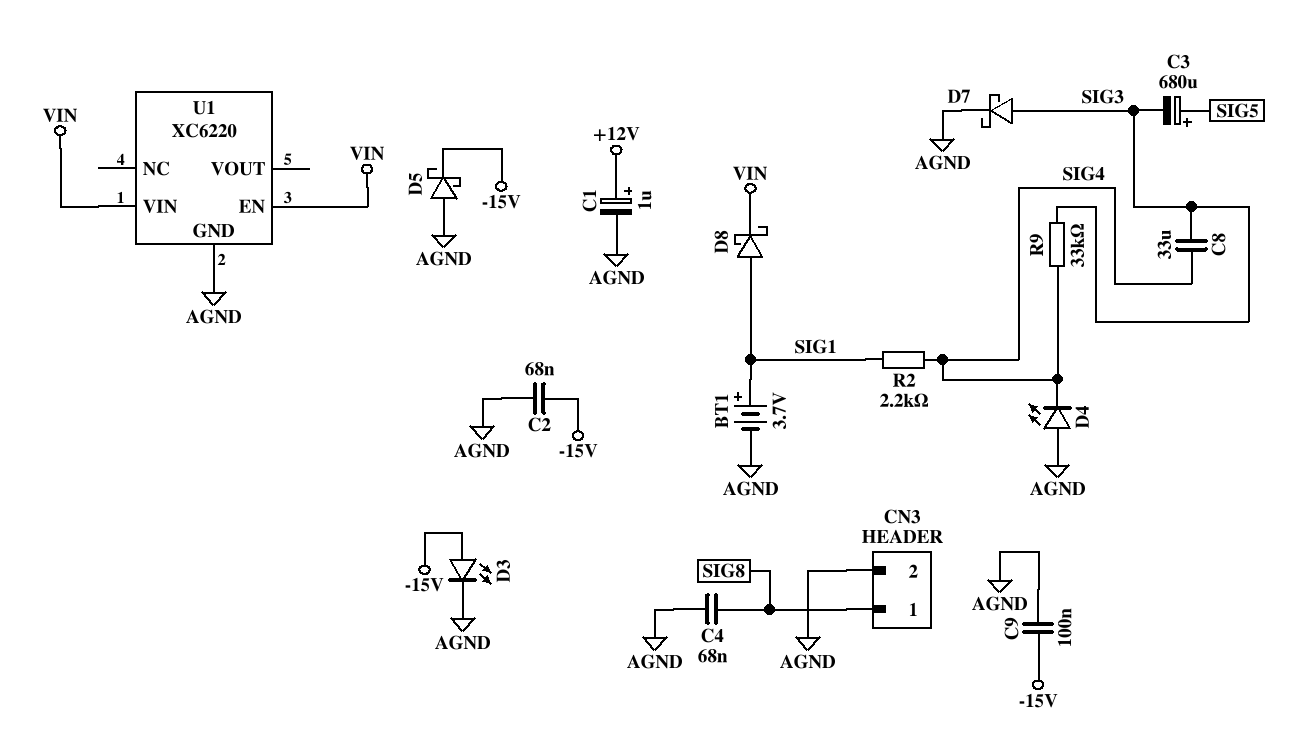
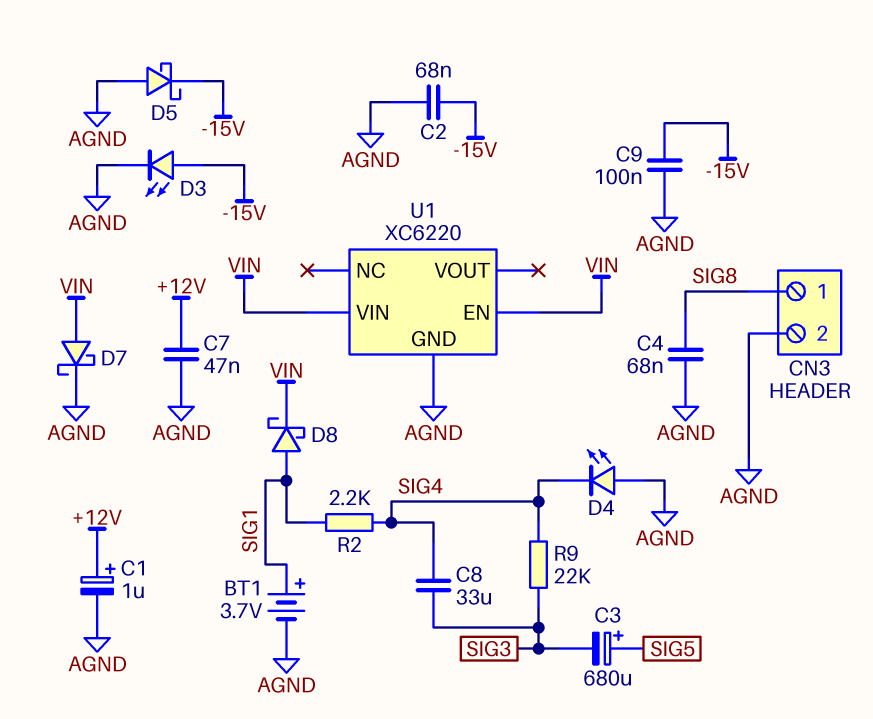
C7: none -> 47nF (+12V, AGND)
D7: schottky (A SIG3, K AGND) -> schottky (A VIN, K AGND)
R9: 33k (SIG3, SIG4) -> 22k (SIG3, SIG4)

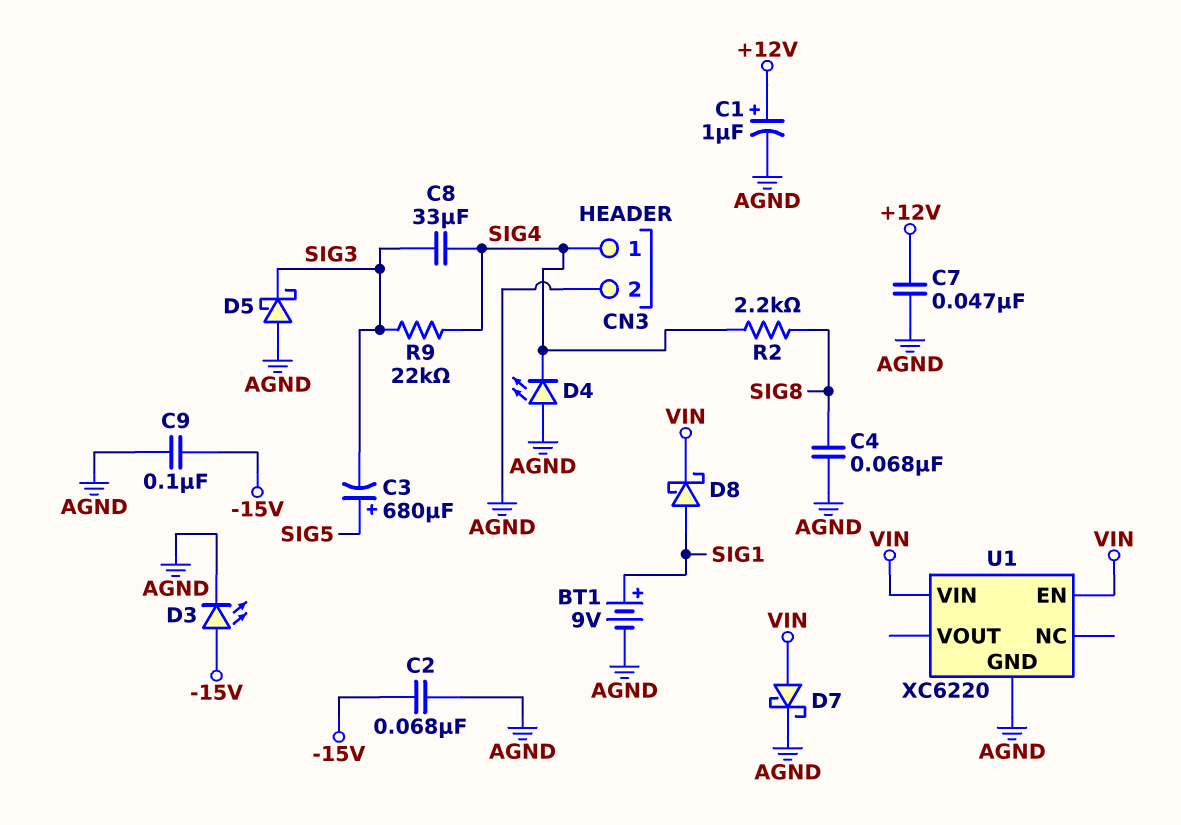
BT1: 3.7V (plus SIG1, minus AGND) -> 9V (plus SIG1, minus AGND)
CN3 pin 1: SIG8 -> SIG4
D5: schottky (A AGND, K -15V) -> schottky (A AGND, K SIG3)
R2: 2.2k (SIG1, SIG4) -> 2.2k (SIG4, SIG8)

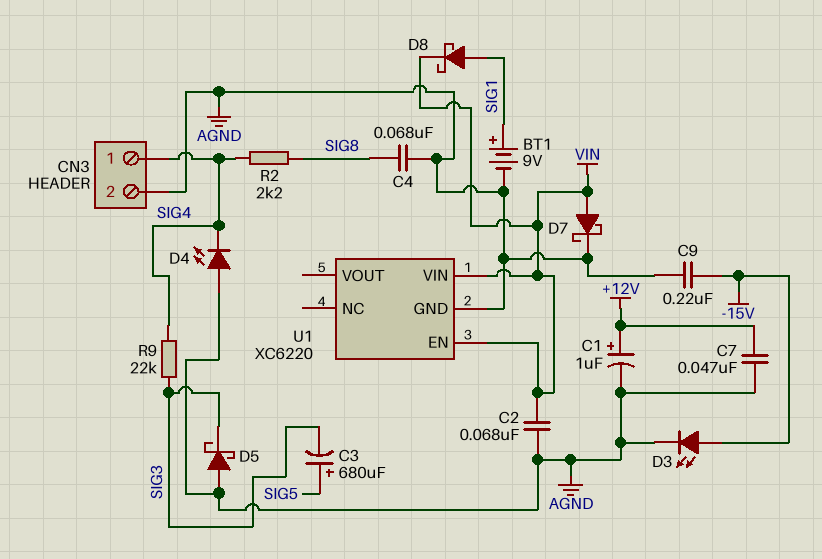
C2: 68nF (-15V, AGND) -> 68nF (AGND, VIN)
C8: 33uF (SIG3, SIG4) -> none
C9: 100nF (-15V, AGND) -> 220nF (-15V, AGND)

